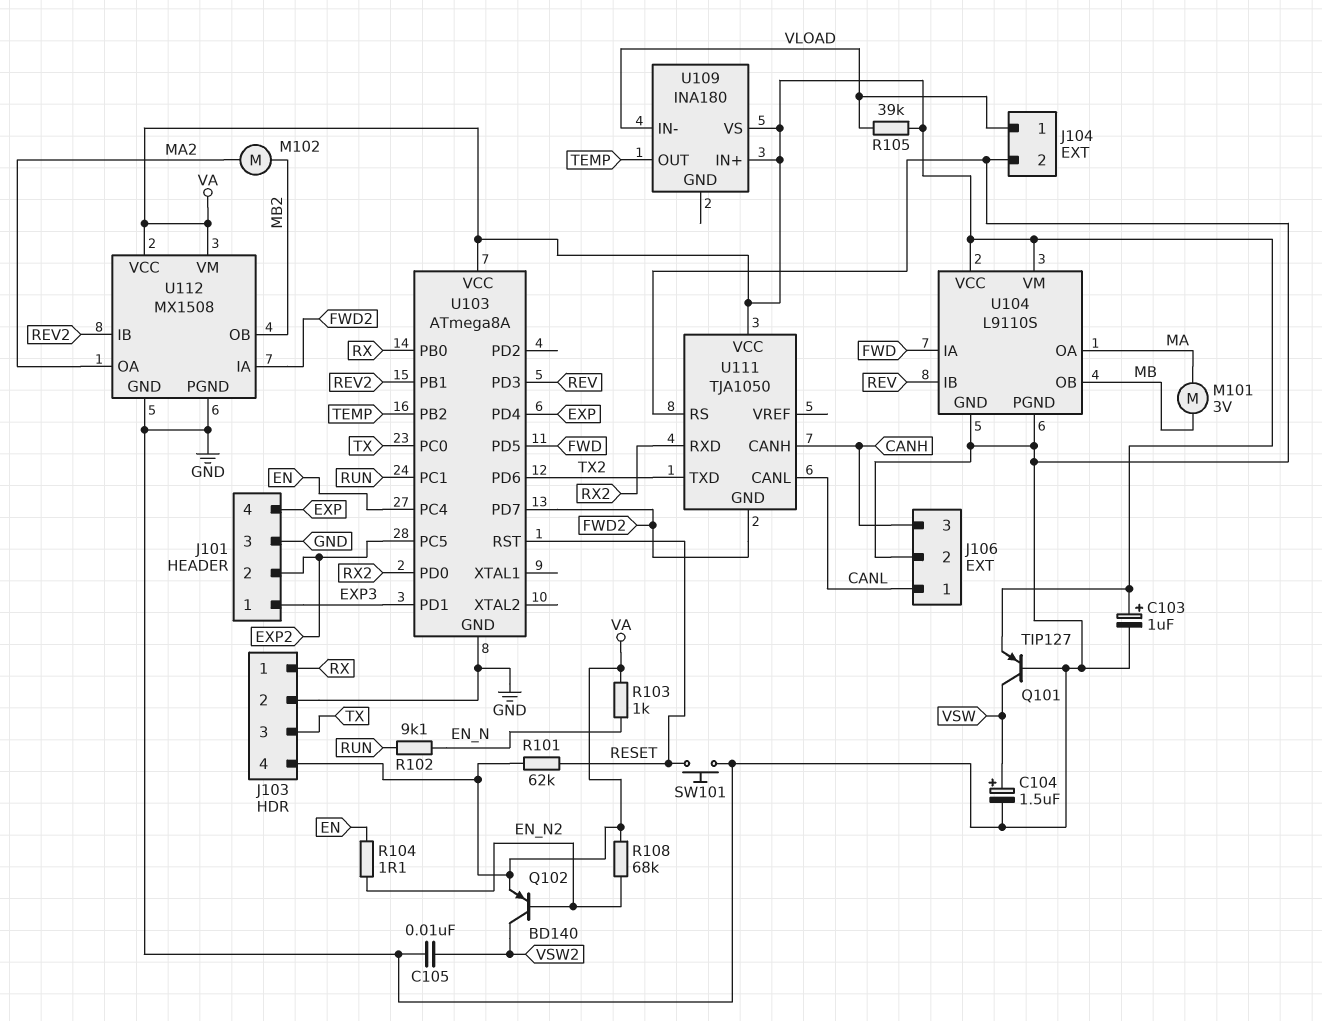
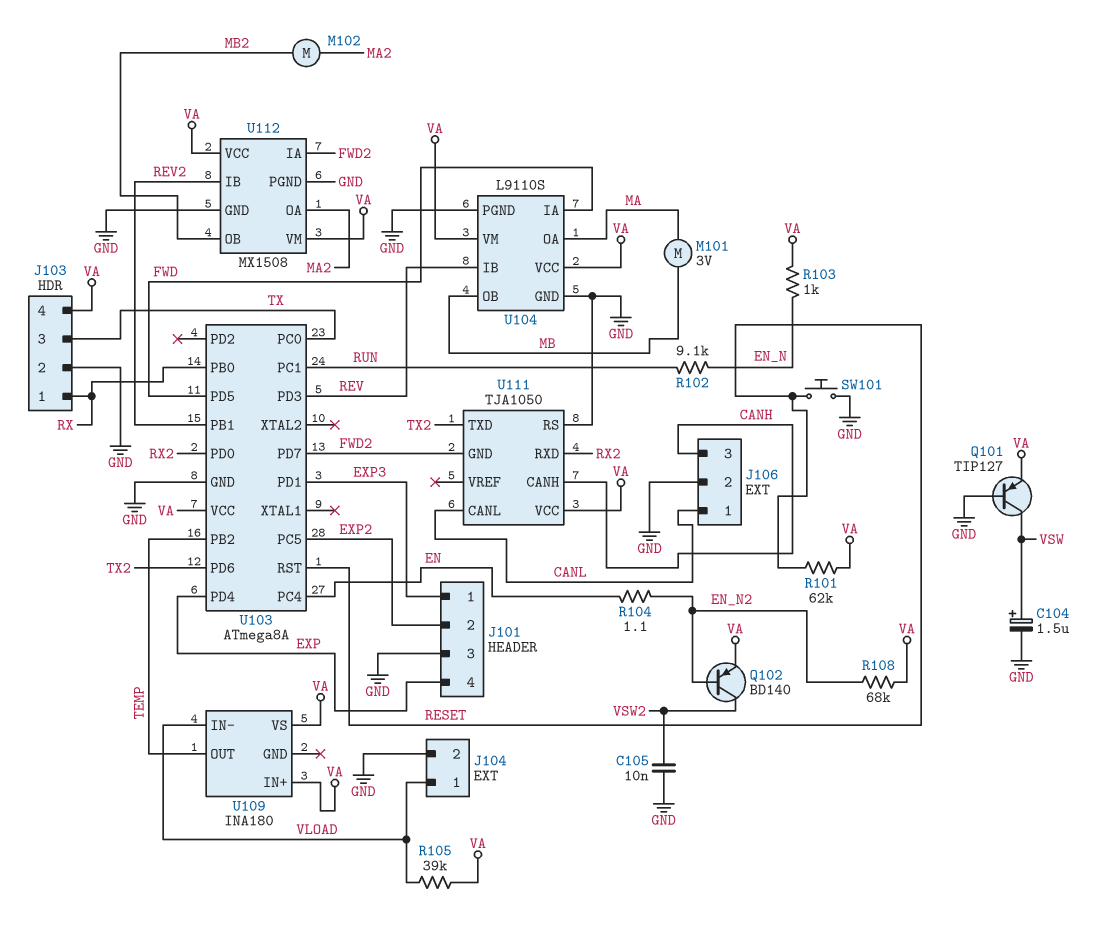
C103: 1uF (plus VA, minus GND) -> none

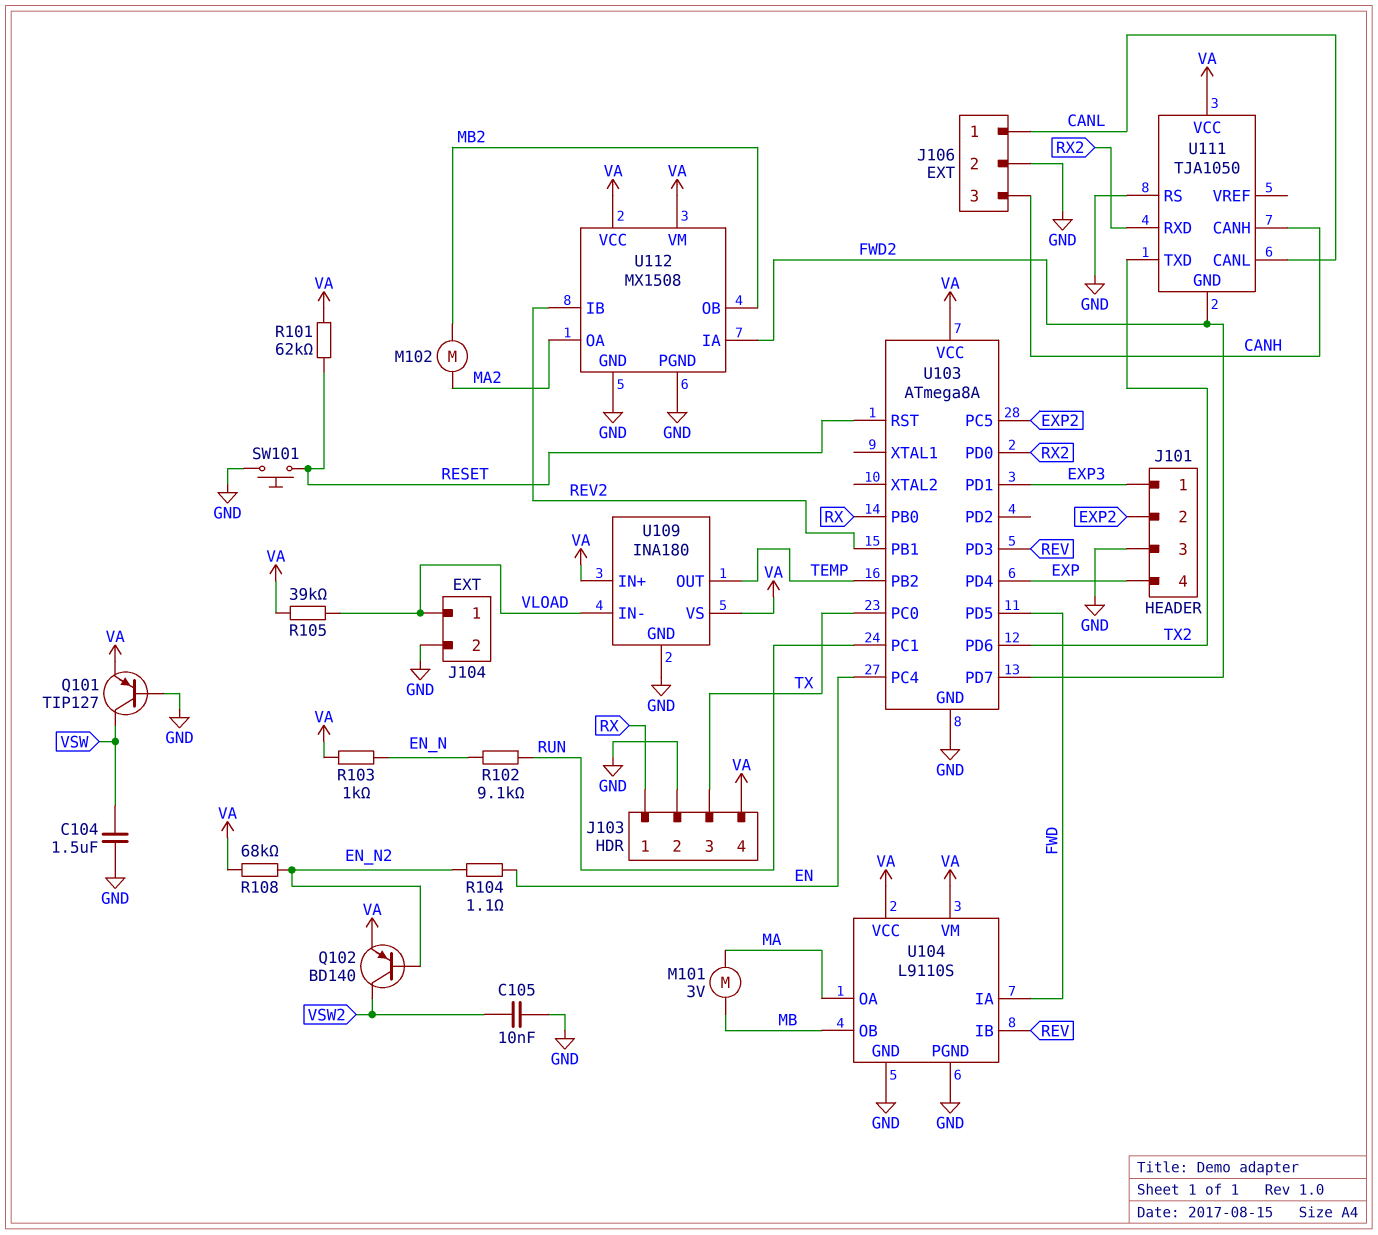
C104: 1.5uF (plus VSW, minus GND) -> 1.5uF (GND, VSW)
U109 pin GND: none -> GND

